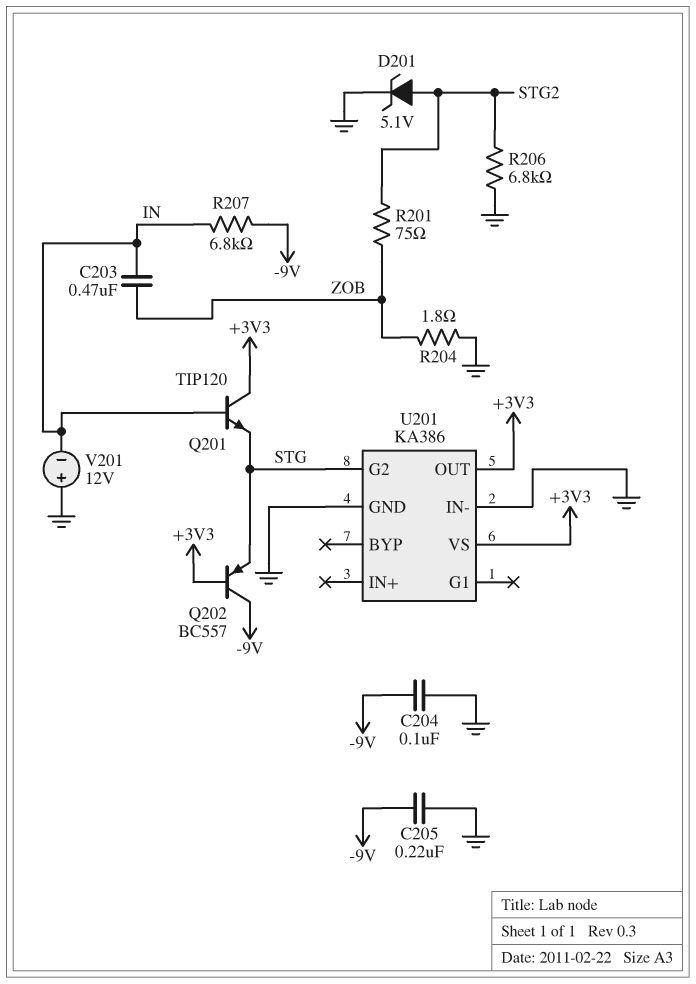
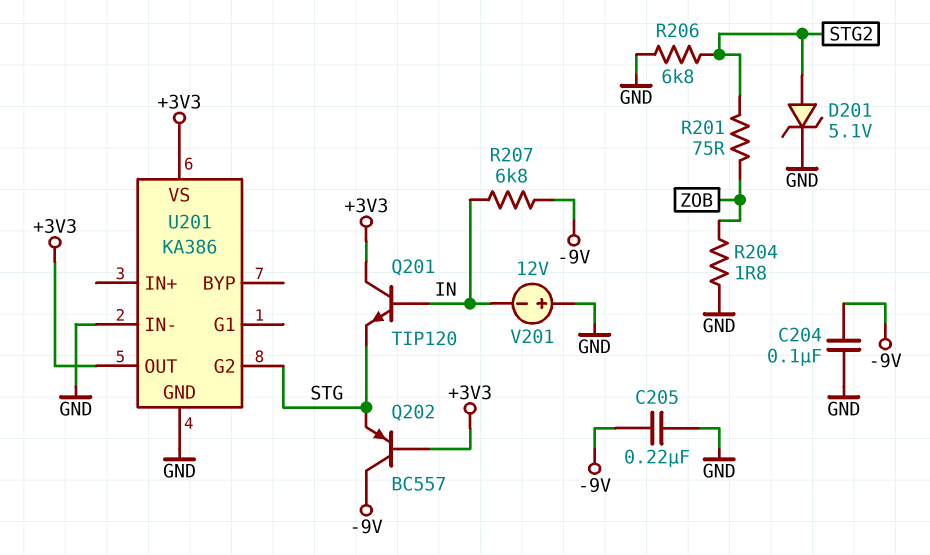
C203: 470nF (IN, ZOB) -> none

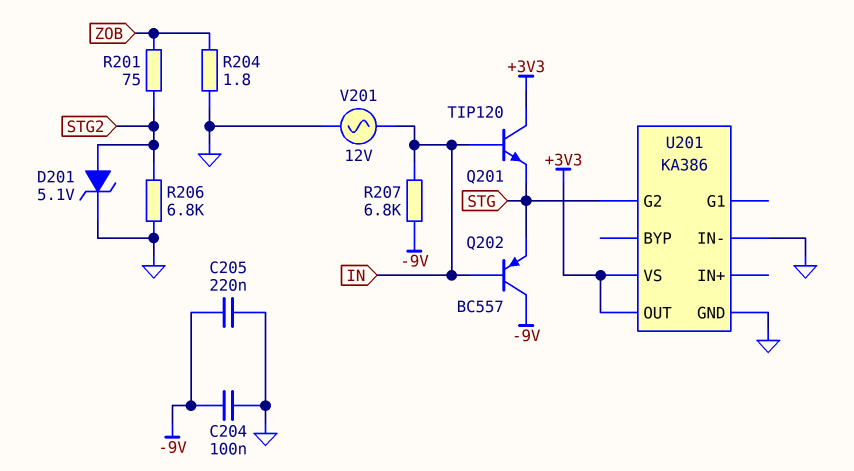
Q202: PNP BC557 (B +3V3, C -9V, E STG) -> PNP BC557 (B IN, C -9V, E STG)
V201: 12V (plus GND, minus IN) -> AC 12V (GND, IN)

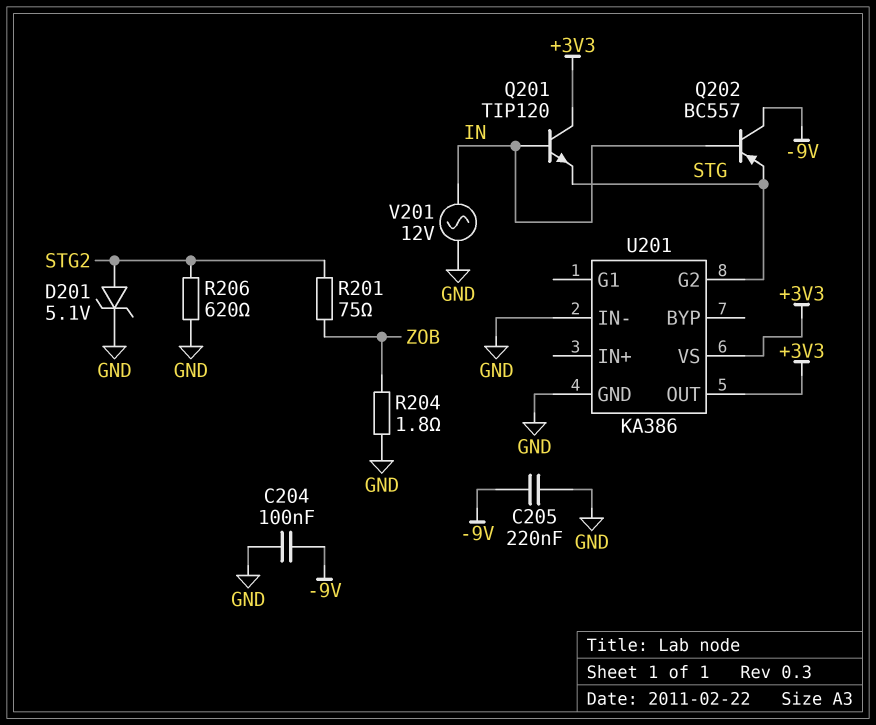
R206: 6.8k (GND, STG2) -> 620 (GND, STG2)
R207: 6.8k (-9V, IN) -> none

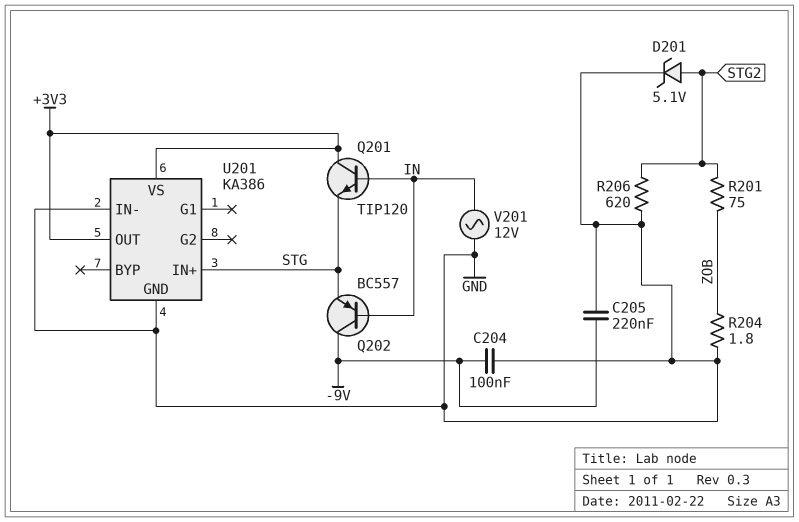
U201 pin G2: STG -> none
U201 pin IN+: none -> STG

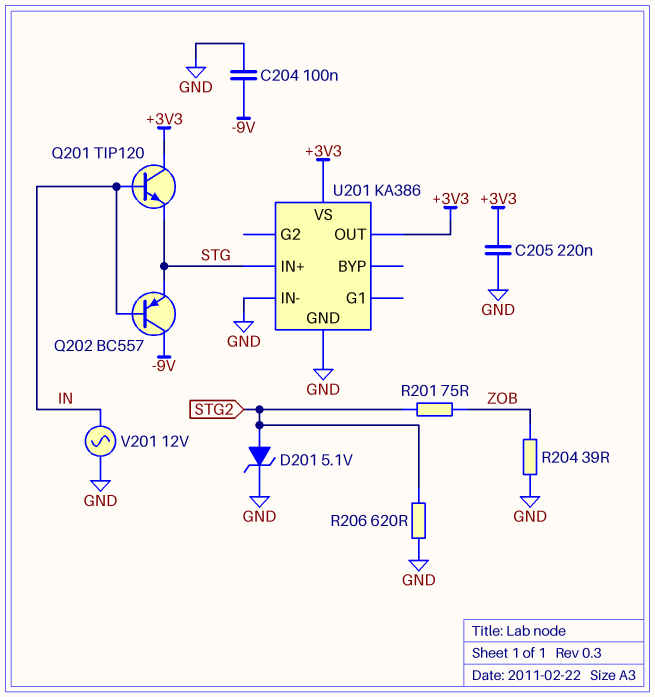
C205: 220nF (-9V, GND) -> 220nF (+3V3, GND)
R204: 1.8 (GND, ZOB) -> 39 (GND, ZOB)

